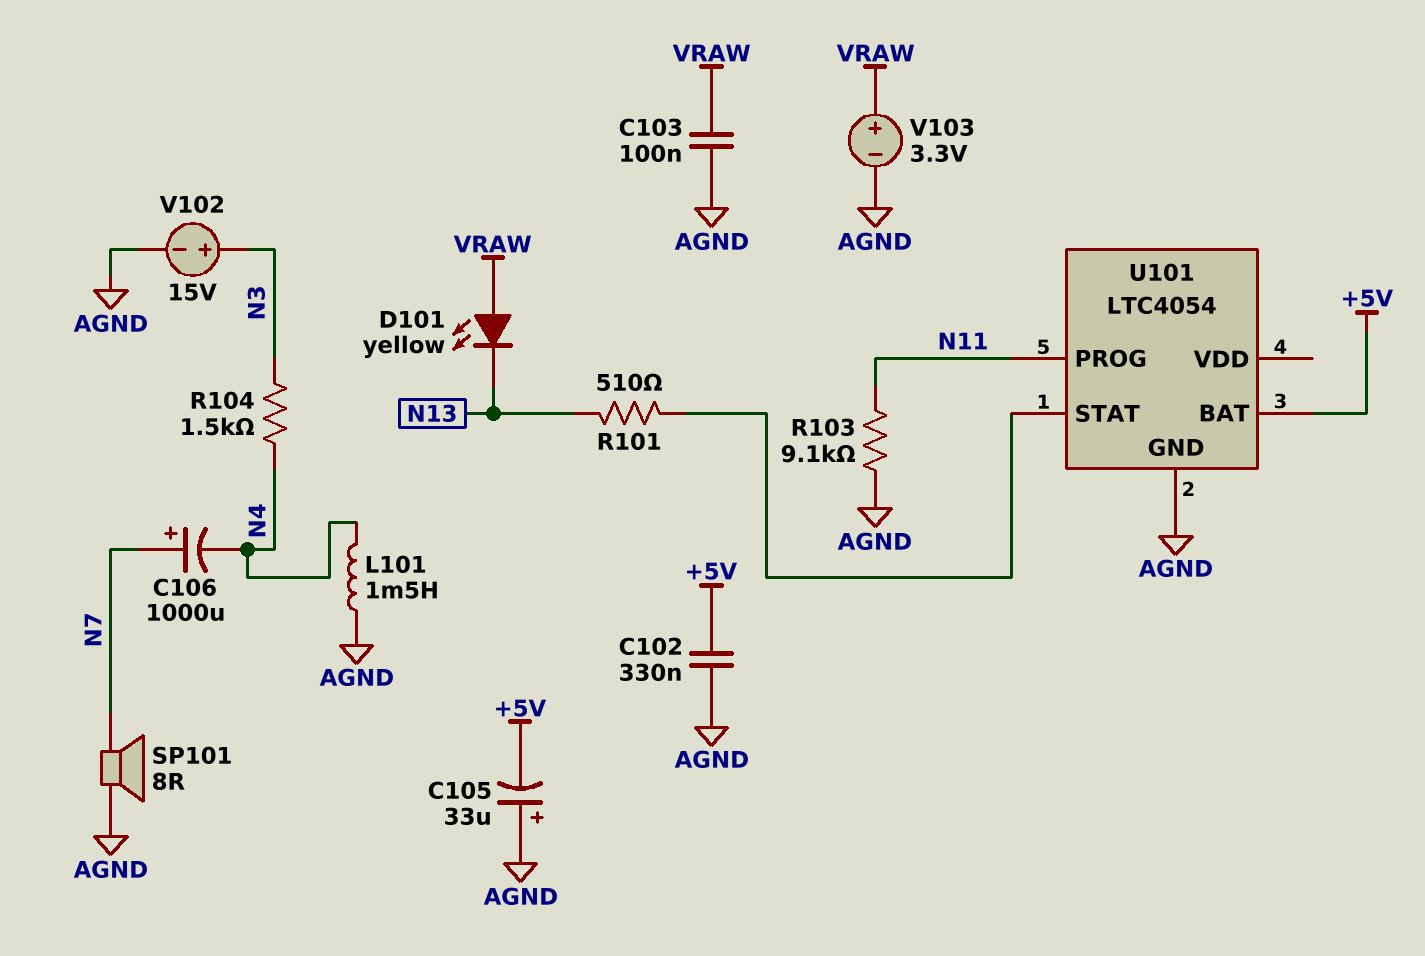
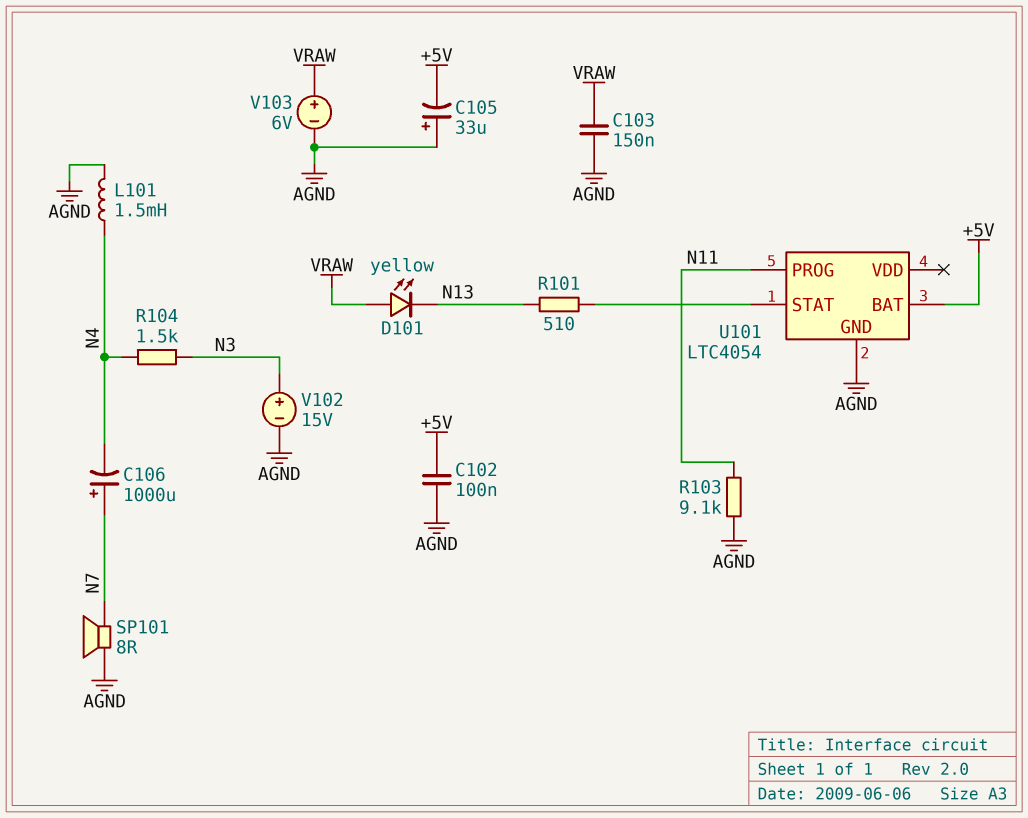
C102: 330nF (+5V, AGND) -> 100nF (+5V, AGND)
C103: 100nF (AGND, VRAW) -> 150nF (AGND, VRAW)
V103: 3.3V (plus VRAW, minus AGND) -> 6V (plus VRAW, minus AGND)

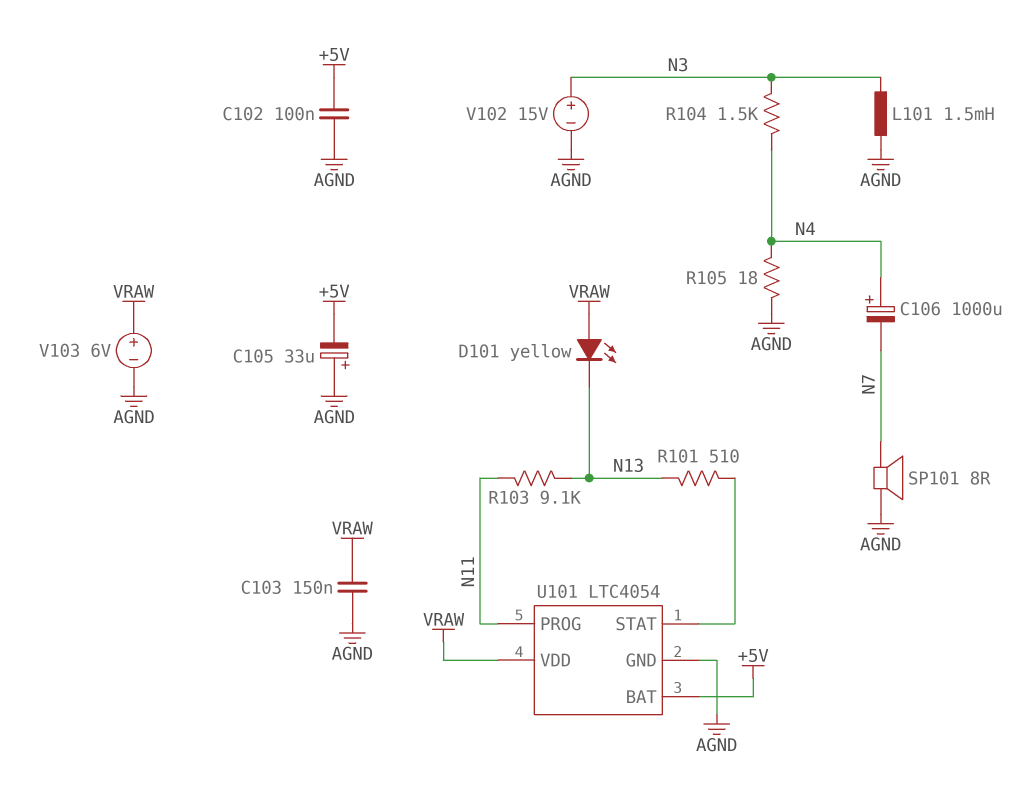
C106: 1000uF (plus N7, minus N4) -> 1000uF (plus N4, minus N7)
L101: 1.5mH (AGND, N4) -> 1.5mH (AGND, N3)
R103: 9.1k (AGND, N11) -> 9.1k (N11, N13)
R105: none -> 18 (AGND, N4)
U101 pin VDD: none -> VRAW

